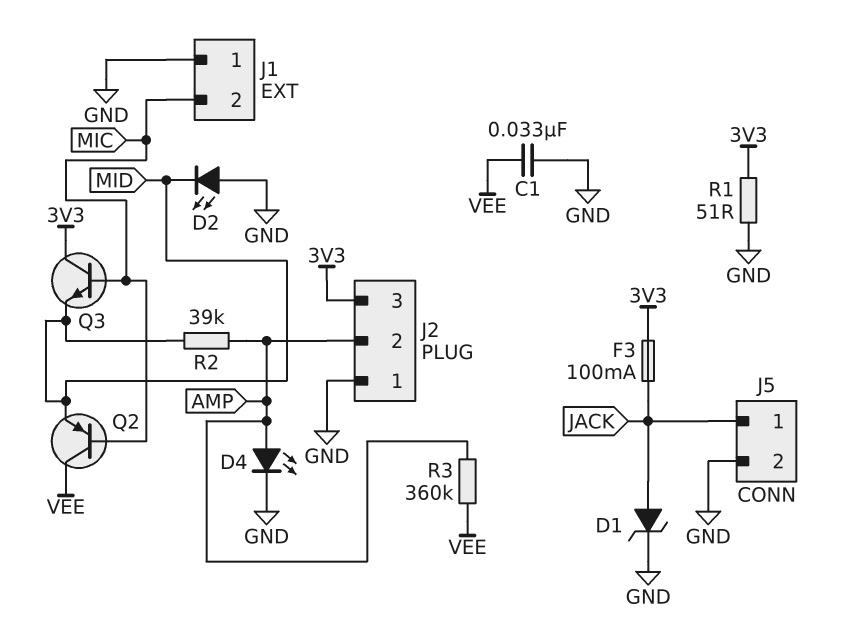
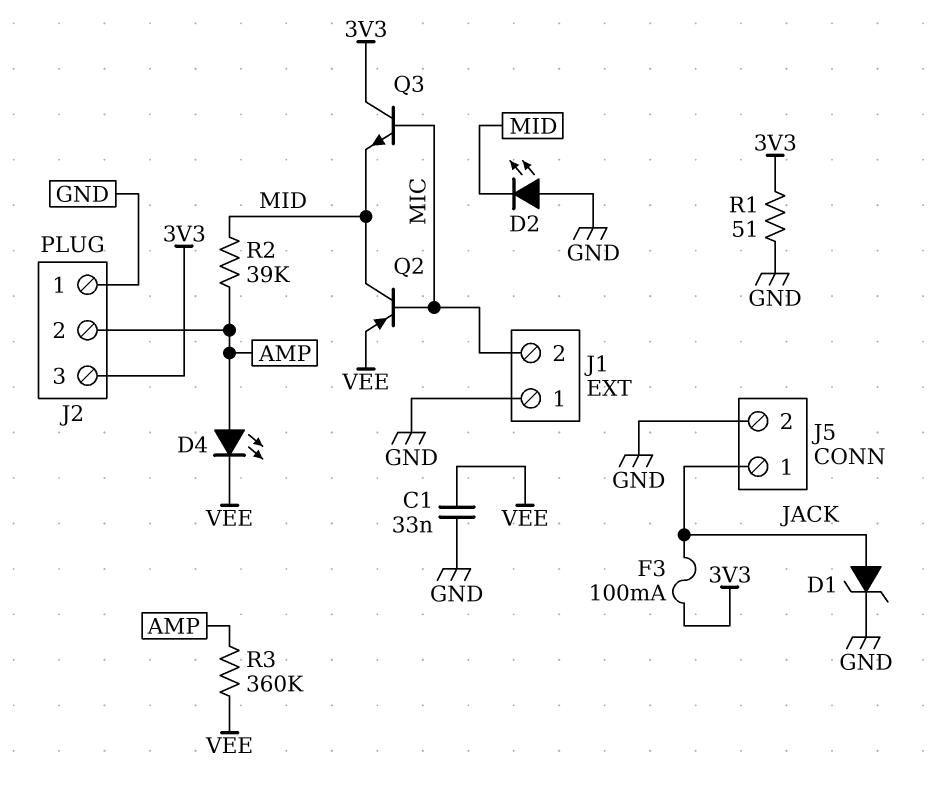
D4: LED (A AMP, K GND) -> LED (A AMP, K VEE)
Q2: PNP (B MIC, C VEE, E MID) -> PNP (B MIC, C MID, E VEE)

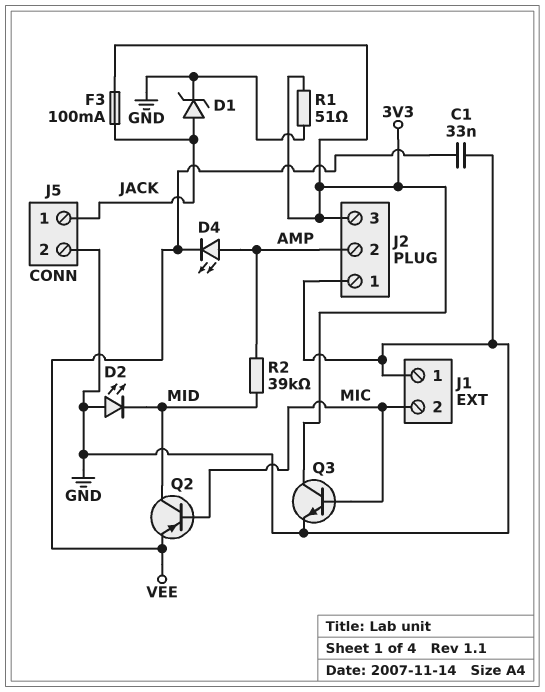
Q3: NPN (B MIC, C 3V3, E MID) -> NPN (B MIC, C 3V3, E GND)
R3: 360k (AMP, VEE) -> none

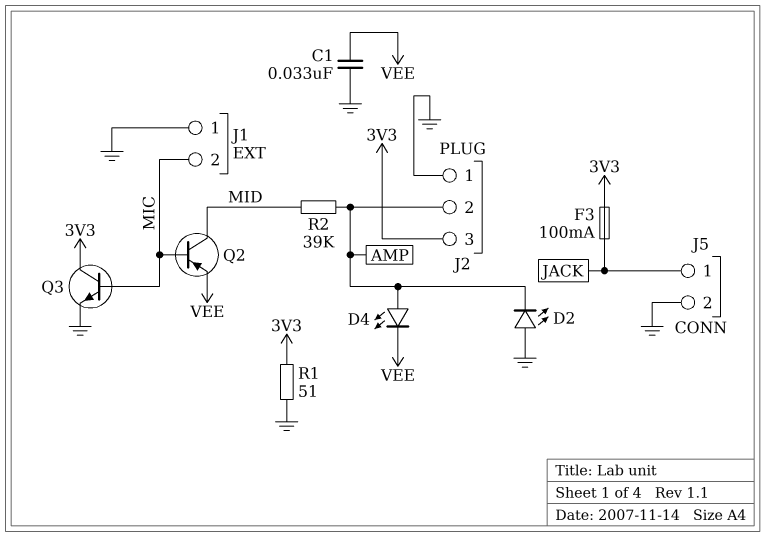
D1: zener (A JACK, K GND) -> none
D2: LED (A GND, K MID) -> LED (A GND, K AMP)

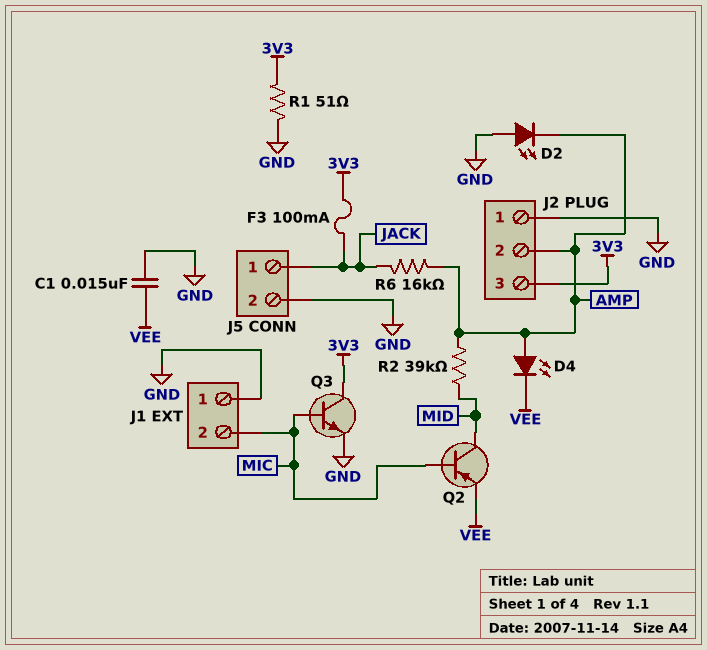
C1: 33nF (GND, VEE) -> 15nF (GND, VEE)
R6: none -> 16k (AMP, JACK)

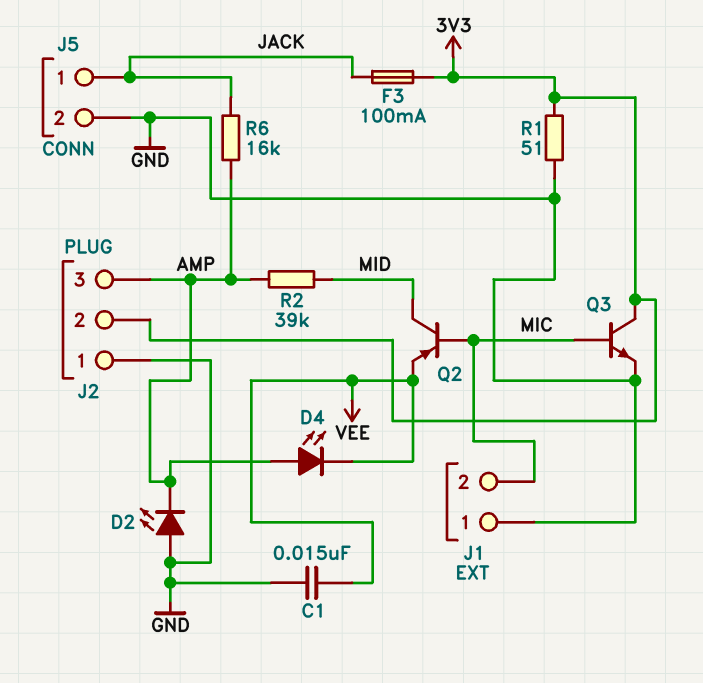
J2 pin 2: AMP -> 3V3
J2 pin 3: 3V3 -> AMP

